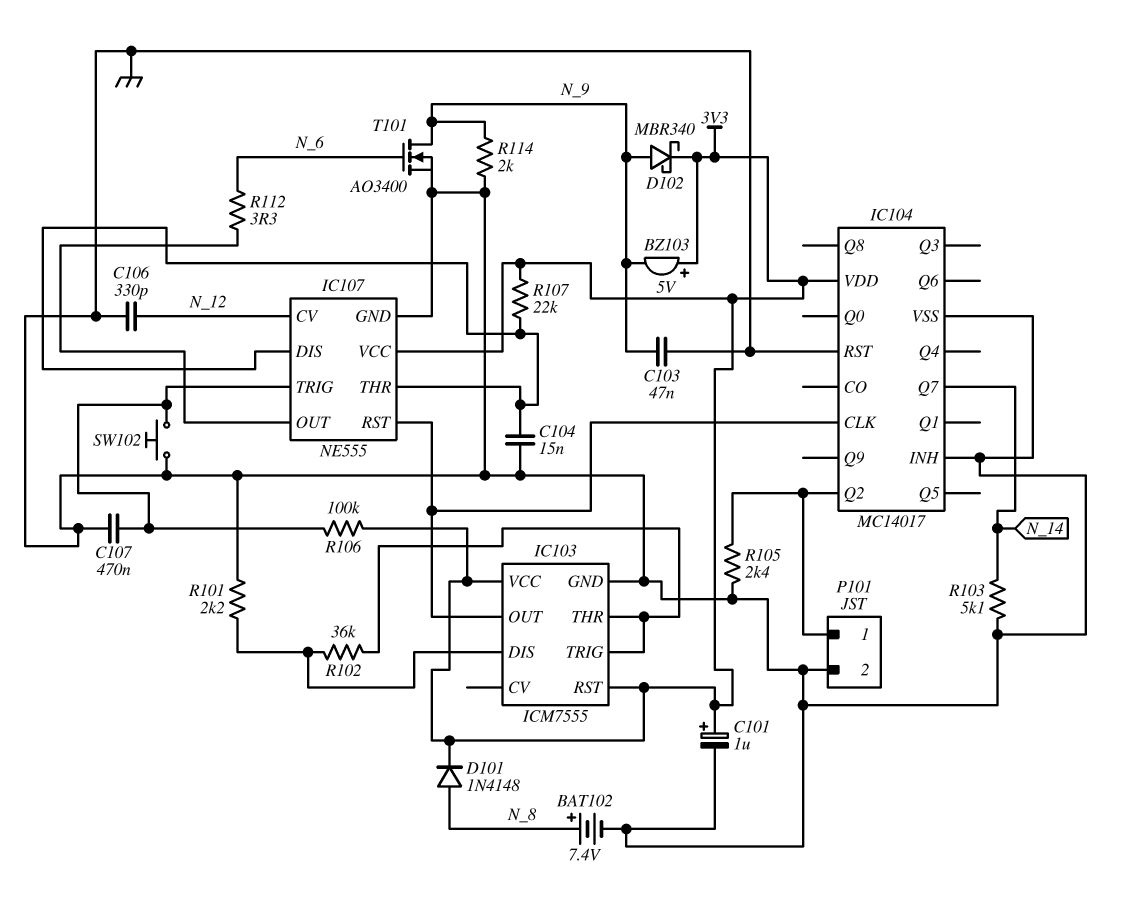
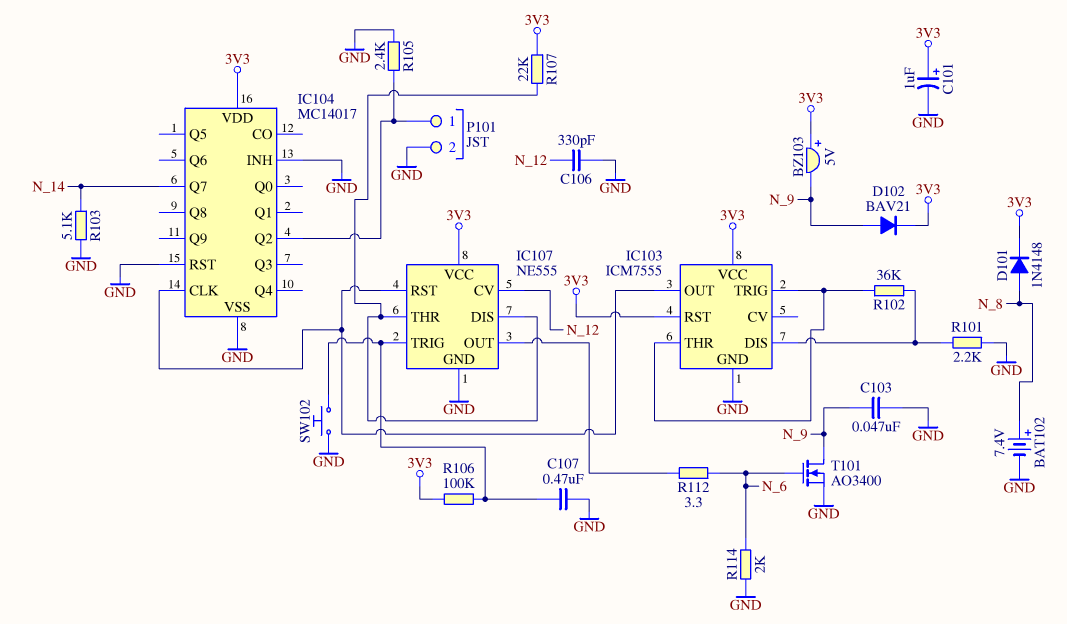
C104: 15nF (GND, IC107/DIS) -> none
D102: schottky MBR340 (A N_9, K 3V3) -> diode BAV21 (A N_9, K 3V3)
R114: 2k (GND, N_9) -> 2k (GND, N_6)

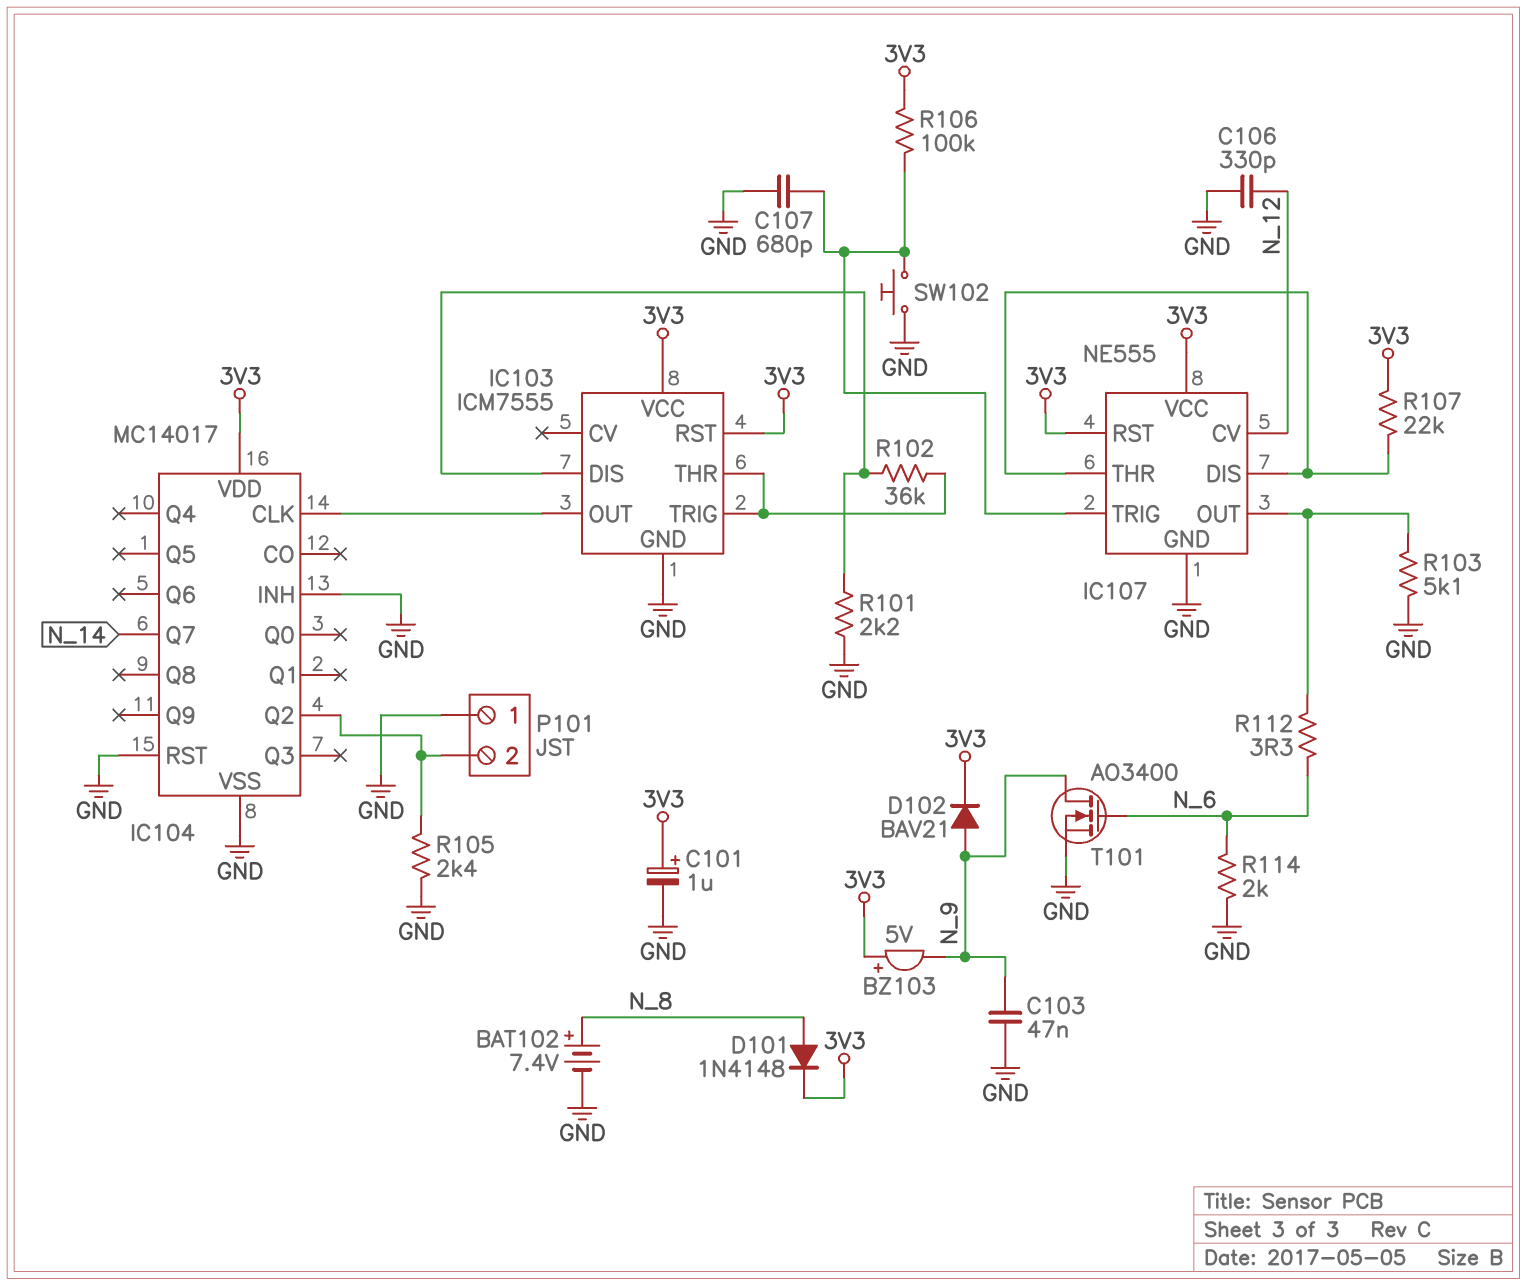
C107: 470nF (GND, IC107/TRIG) -> 680pF (GND, IC107/TRIG)
IC107 pin RST: IC103/OUT -> 3V3
P101 pin 1: IC104/Q2 -> GND
P101 pin 2: GND -> IC104/Q2
R103: 5.1k (GND, N_14) -> 5.1k (GND, IC107/OUT)

